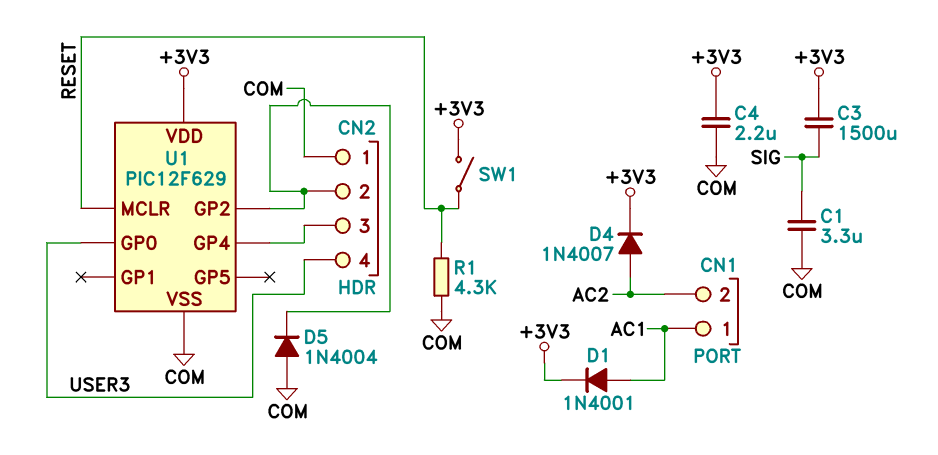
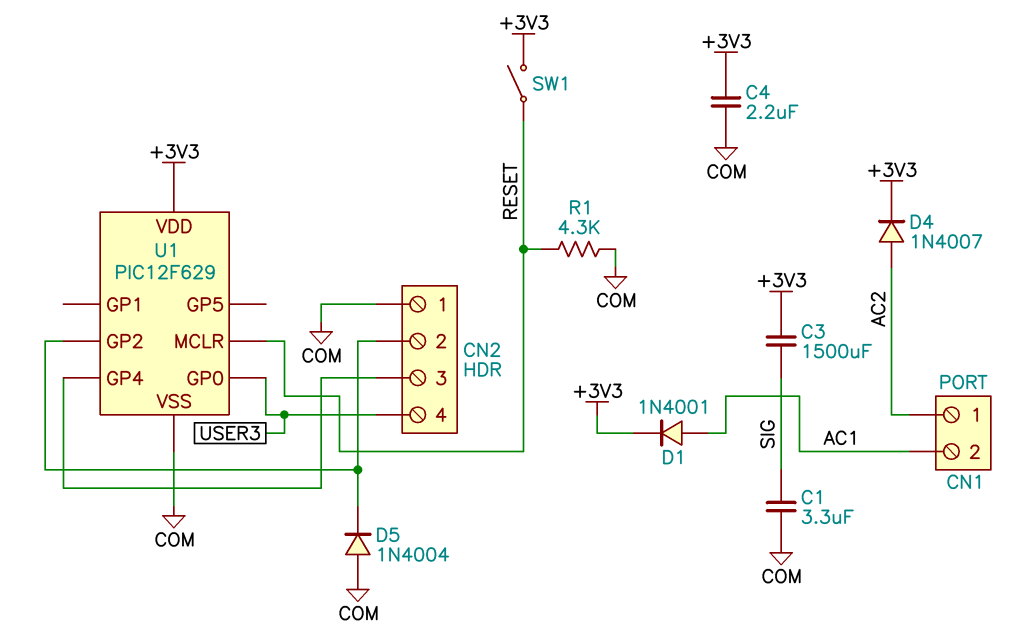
CN1 pin 1: AC1 -> AC2
CN1 pin 2: AC2 -> AC1

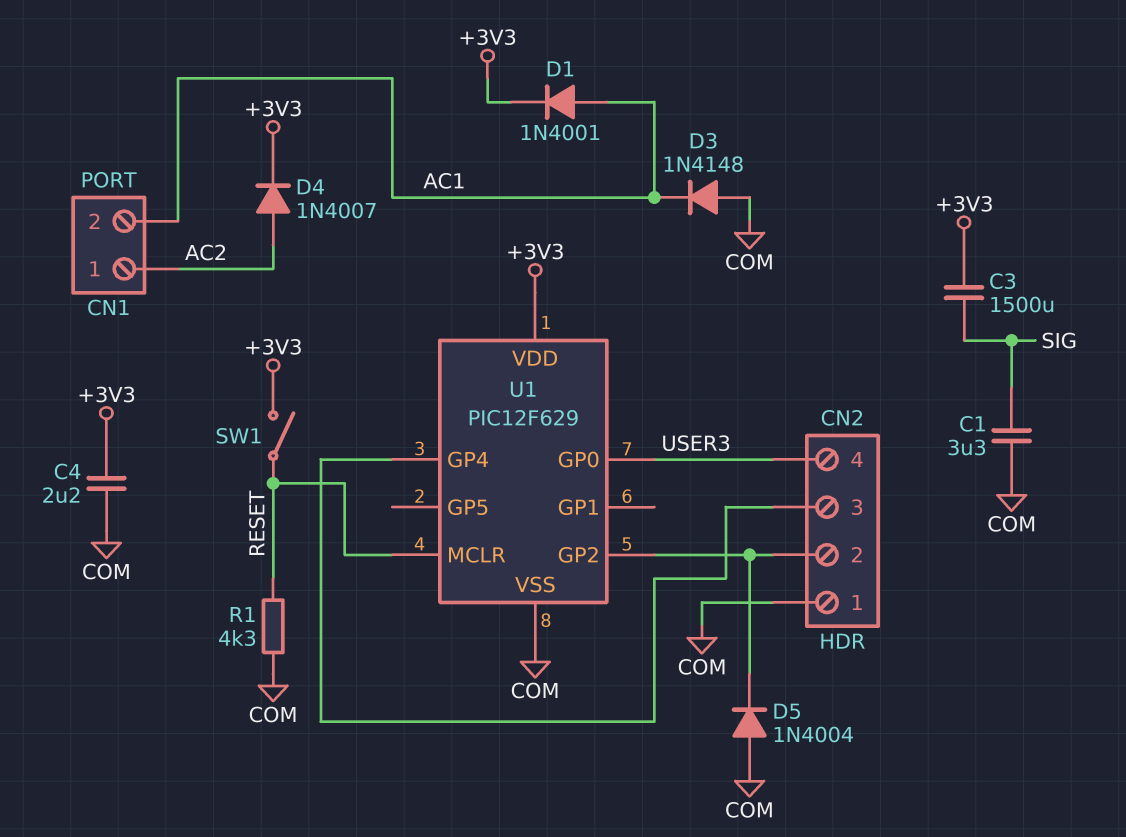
D3: none -> diode 1N4148 (A COM, K AC1)

